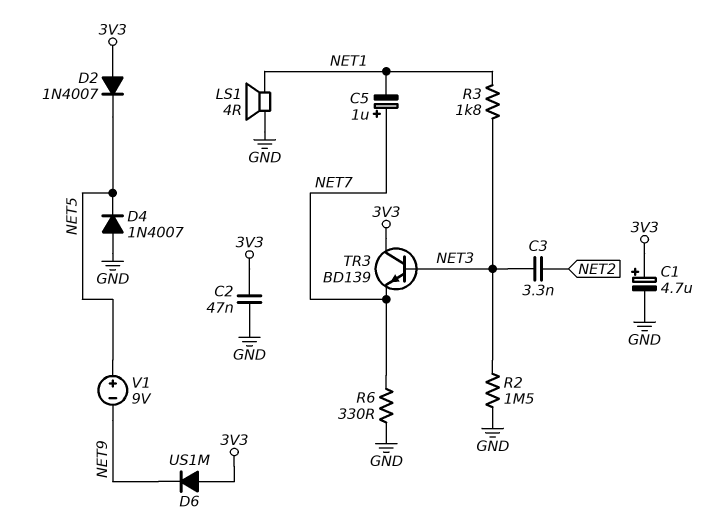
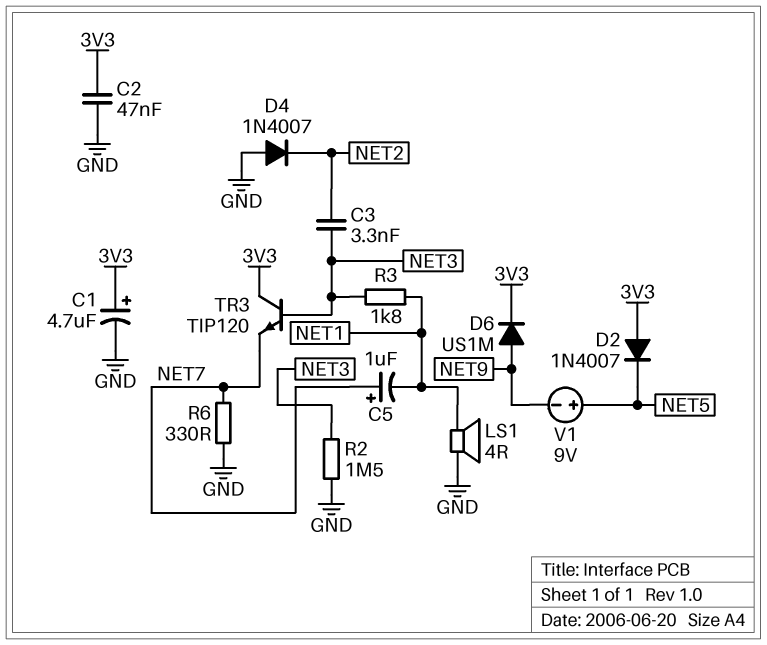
D4: diode 1N4007 (A GND, K NET5) -> diode 1N4007 (A GND, K NET2)
D6: diode US1M (A 3V3, K NET9) -> diode US1M (A NET9, K 3V3)
TR3: NPN BD139 (B NET3, C 3V3, E NET7) -> NPN TIP120 (B NET3, C 3V3, E NET7)

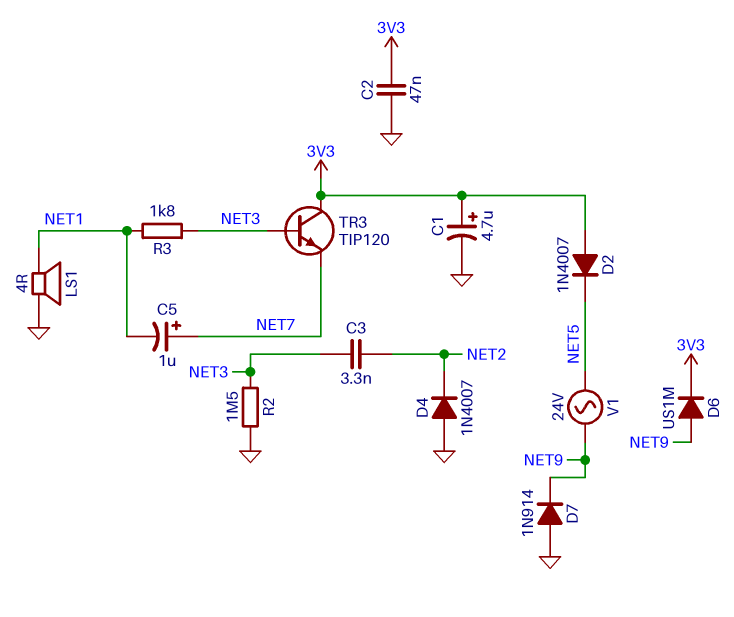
D7: none -> diode 1N914 (A GND, K NET9)
R6: 330 (GND, NET7) -> none
V1: 9V (plus NET5, minus NET9) -> AC 24V (NET5, NET9)

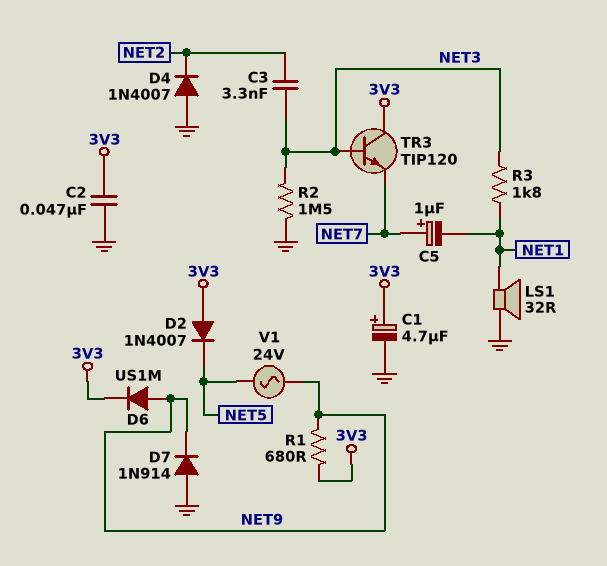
LS1: speaker 4R (GND, NET1) -> speaker 32R (GND, NET1)
R1: none -> 680 (3V3, NET9)

